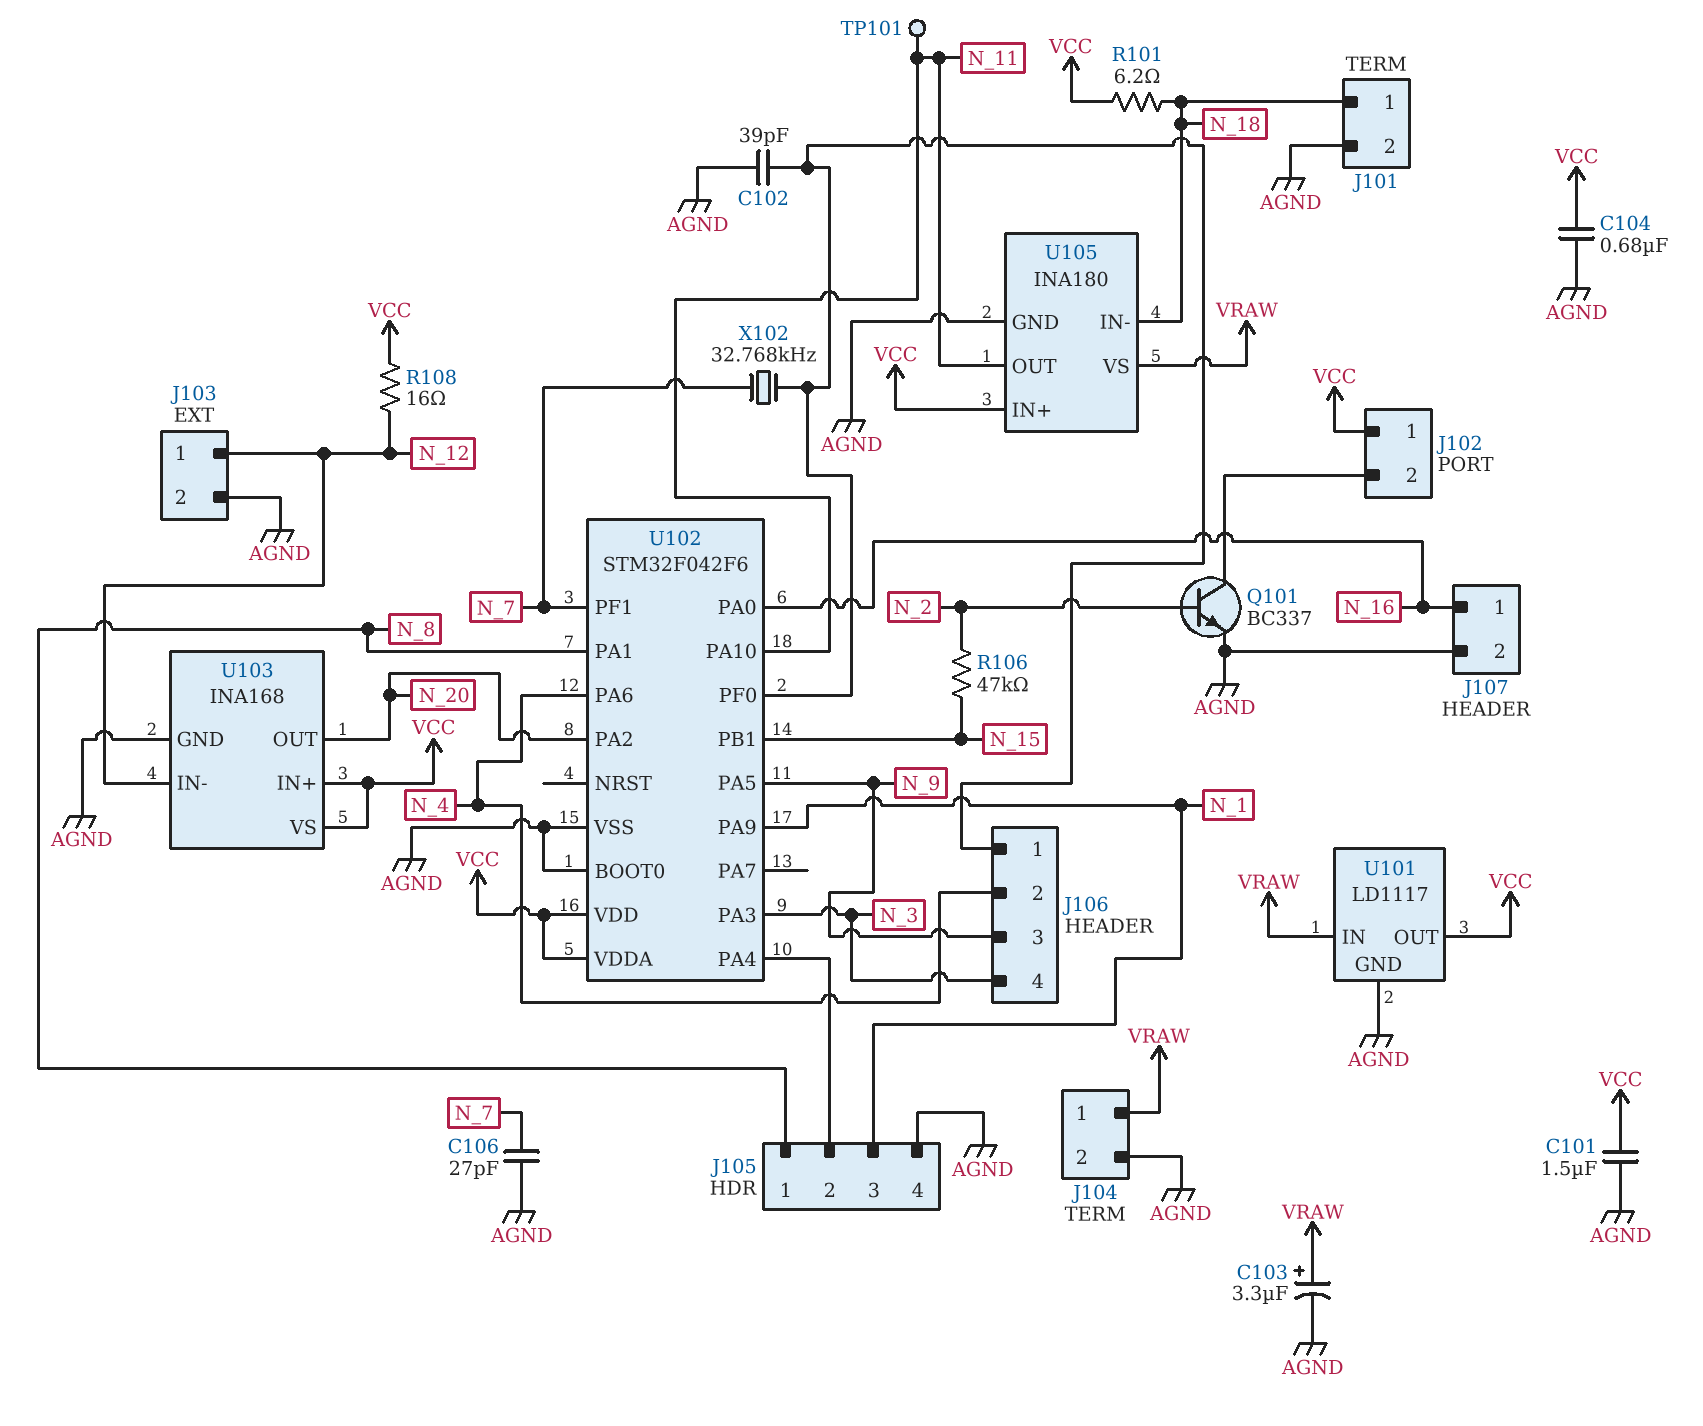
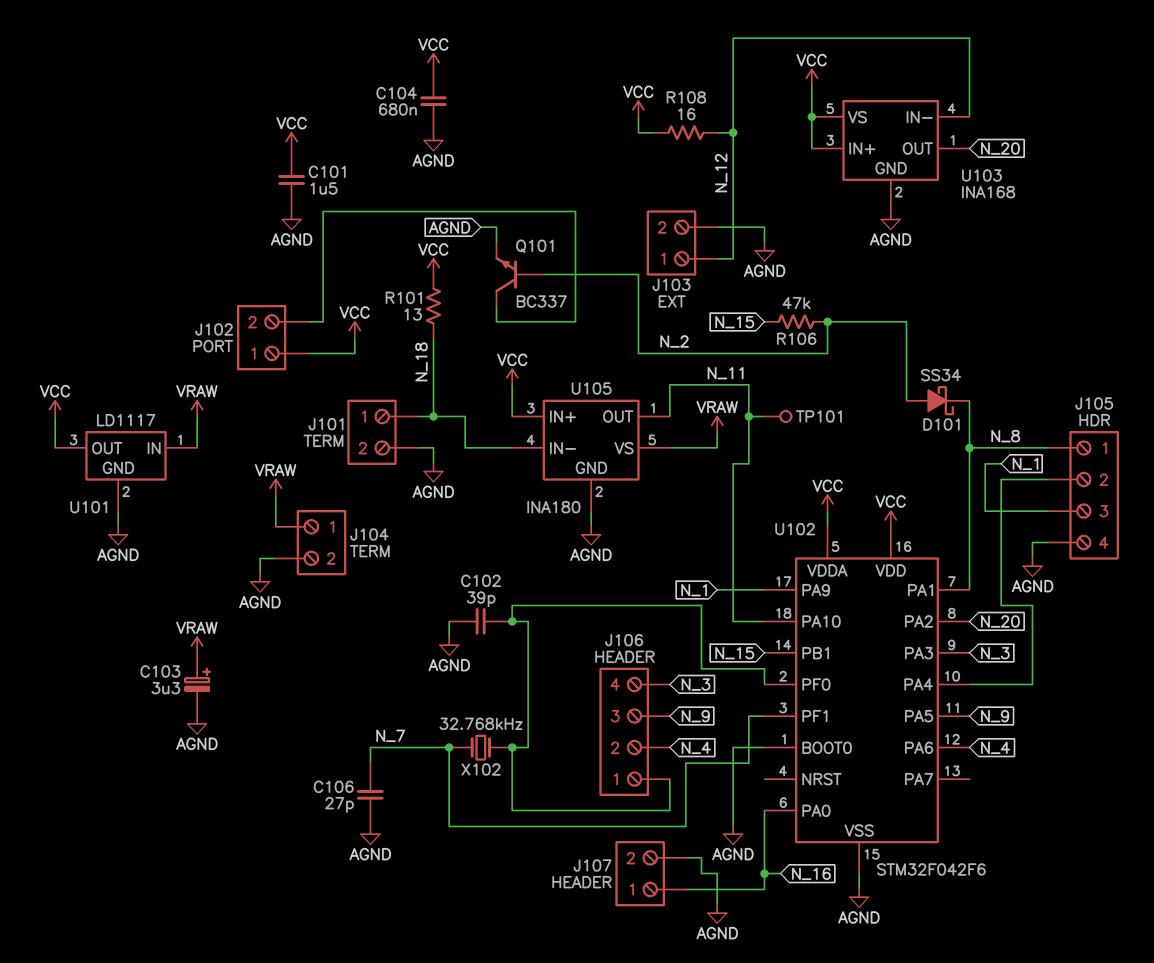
D101: none -> schottky SS34 (A N_2, K N_8)
R101: 6.2 (N_18, VCC) -> 13 (N_18, VCC)

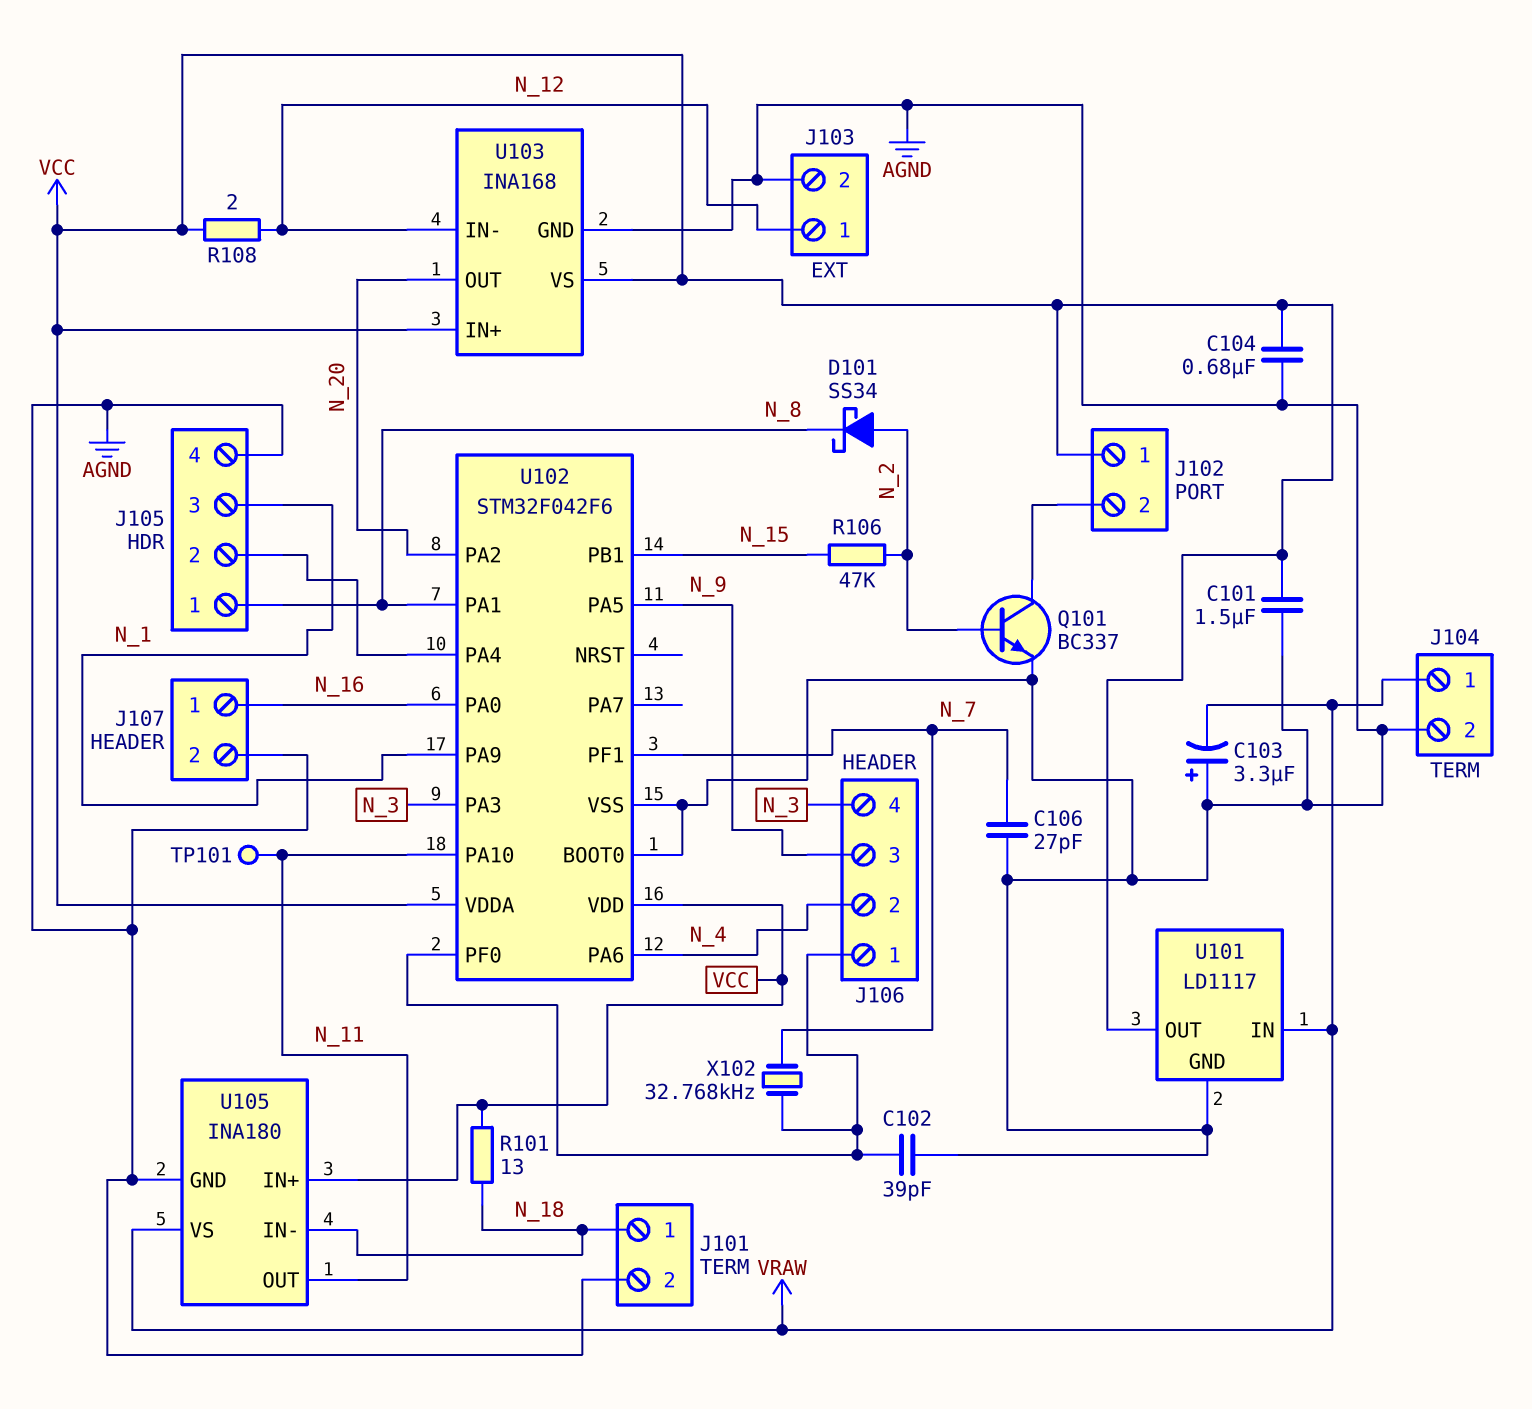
C103: 3.3uF (plus VRAW, minus AGND) -> 3.3uF (plus AGND, minus VRAW)
R108: 16 (N_12, VCC) -> 2 (N_12, VCC)

